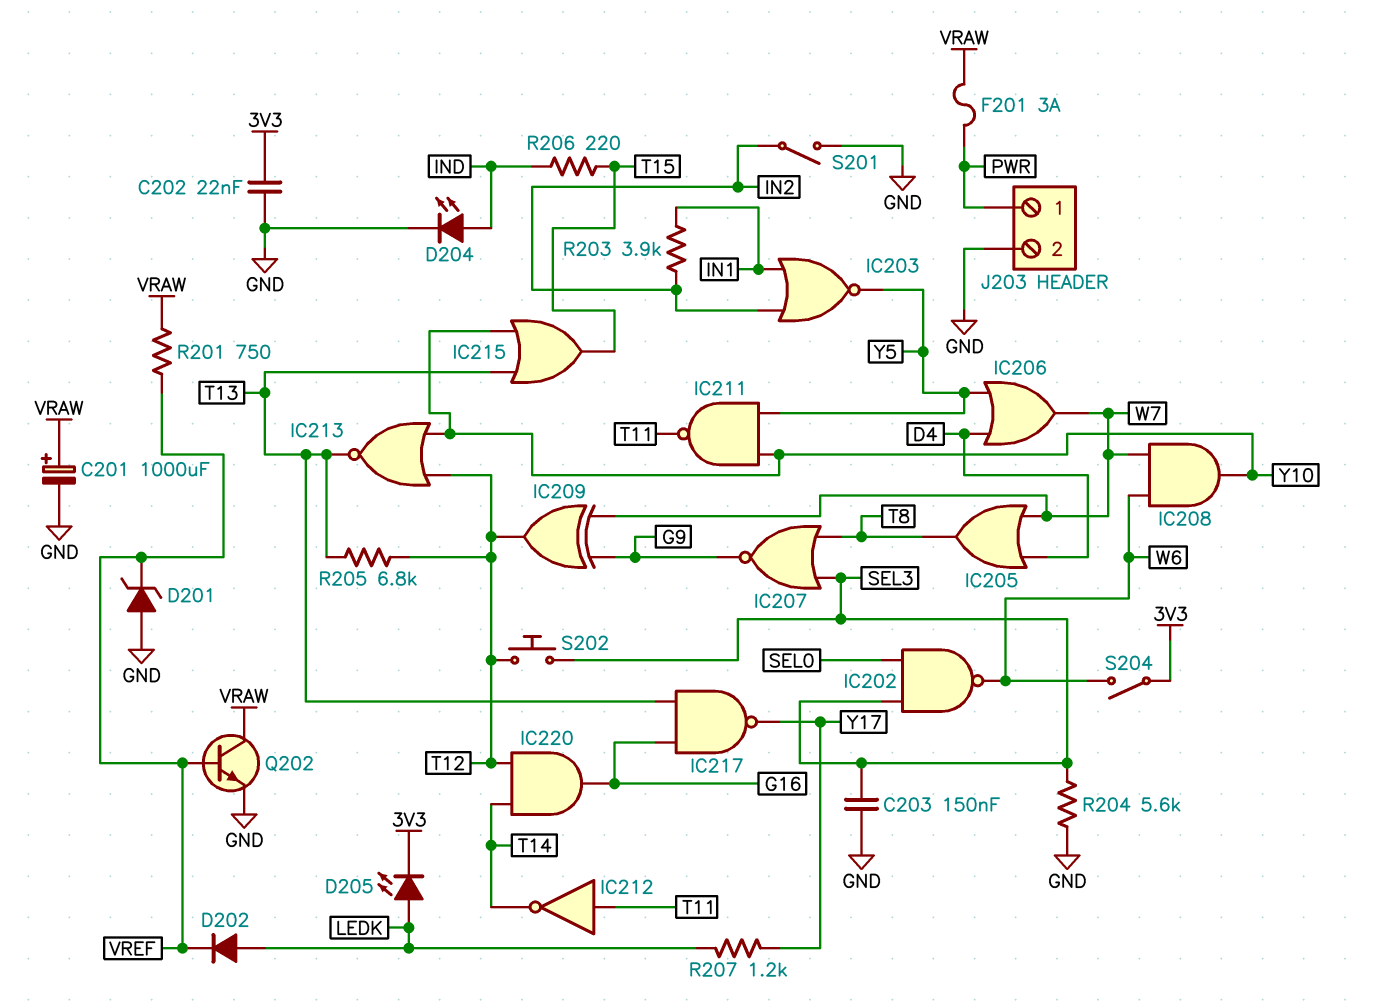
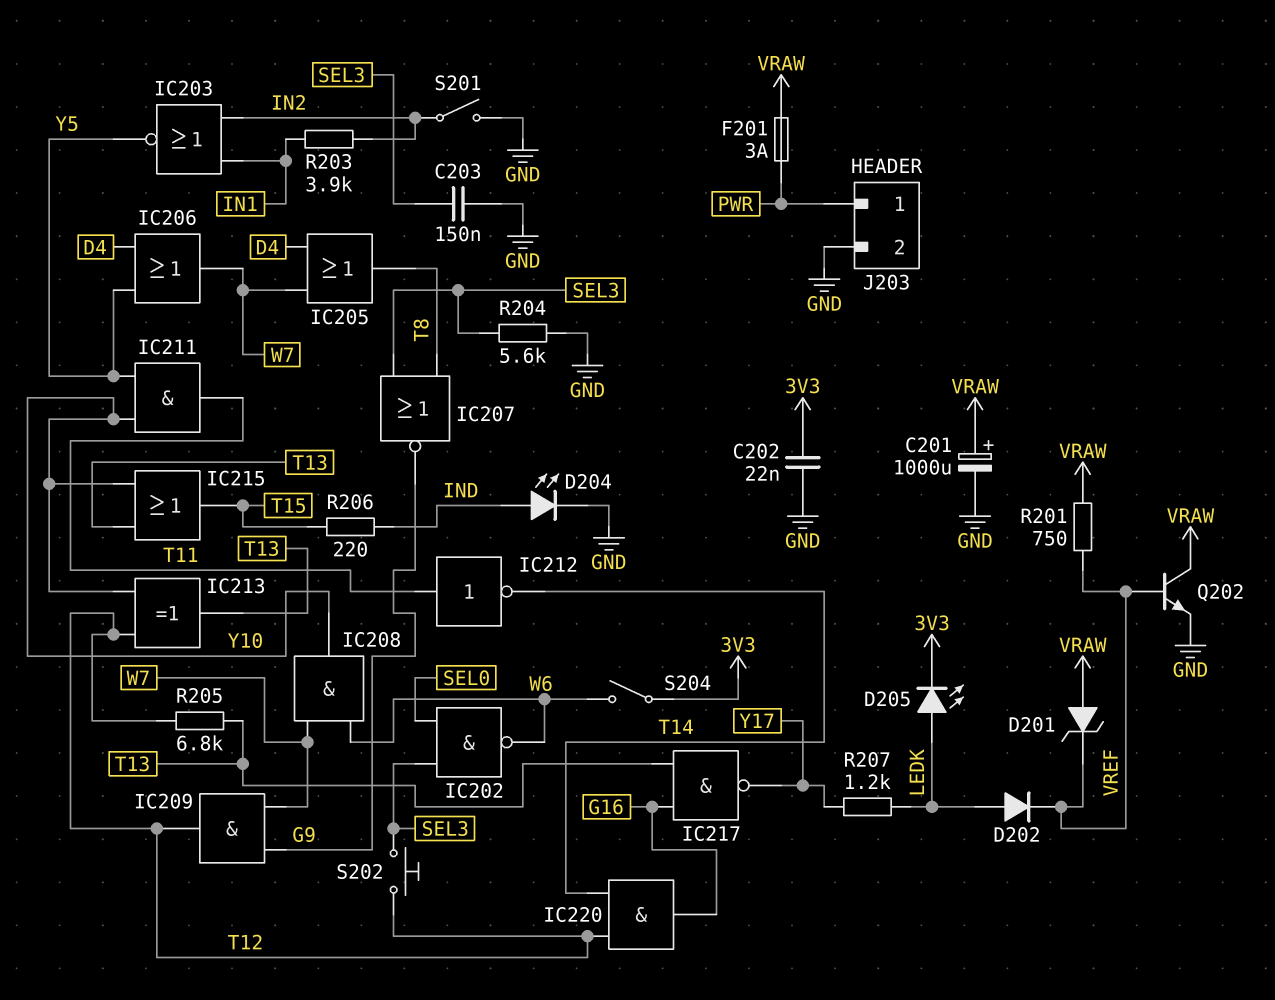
D201: zener (A GND, K VREF) -> zener (A VRAW, K VREF)
IC209: XOR (in G9, in W7, out T12) -> AND (in G9, in W7, out T12)
IC211: NAND (in Y5, in Y10, out T11) -> AND (in Y5, in Y10, out T11)
IC213: NOR (in T12, in Y10, out T13) -> XOR (in T12, in Y10, out T13)

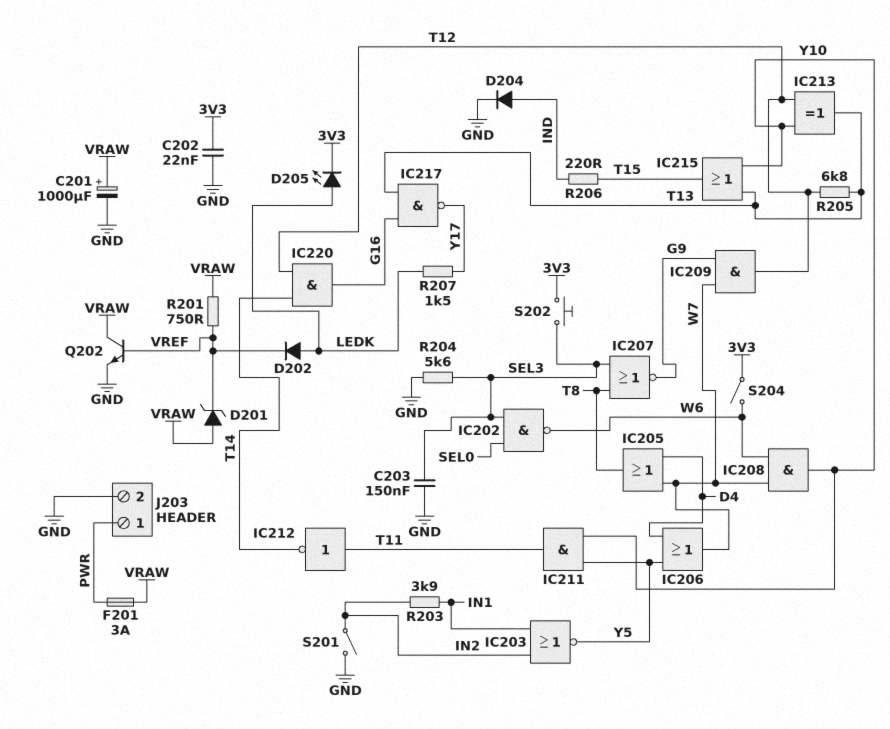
D204: LED (A IND, K GND) -> diode (A IND, K GND)
R207: 1.2k (LEDK, Y17) -> 1.5k (LEDK, Y17)
S202: button (SEL3, T12) -> button (3V3, SEL3)

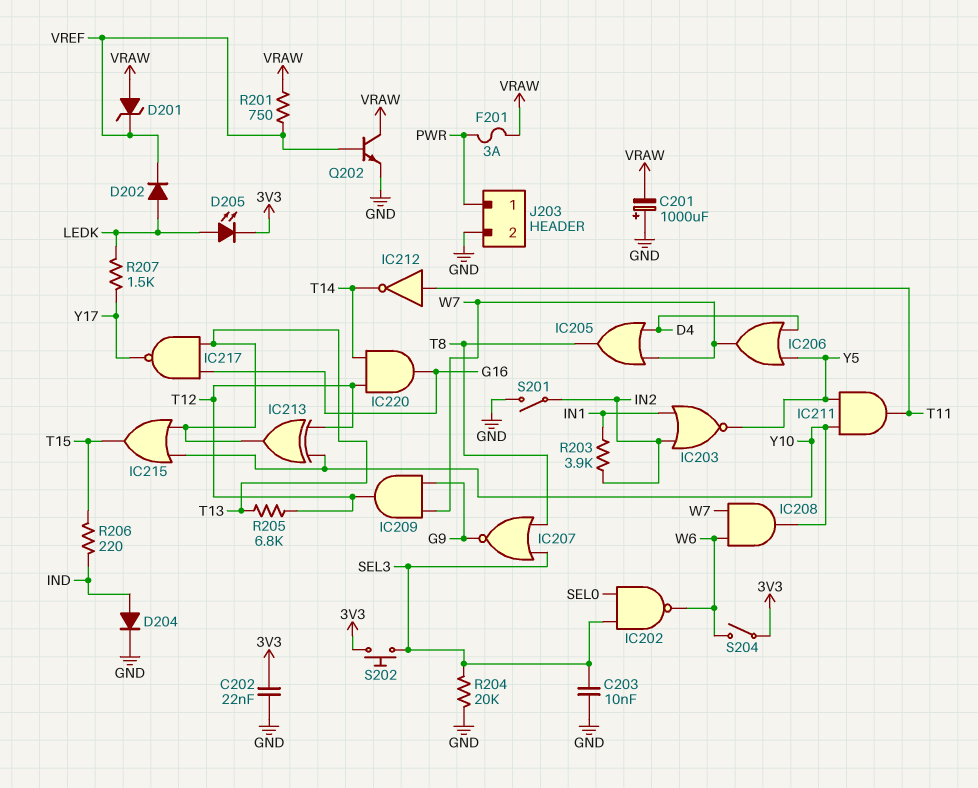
C201: 1000uF (plus VRAW, minus GND) -> 1000uF (plus GND, minus VRAW)
C203: 150nF (GND, SEL3) -> 10nF (GND, SEL3)
R204: 5.6k (GND, SEL3) -> 20k (GND, SEL3)

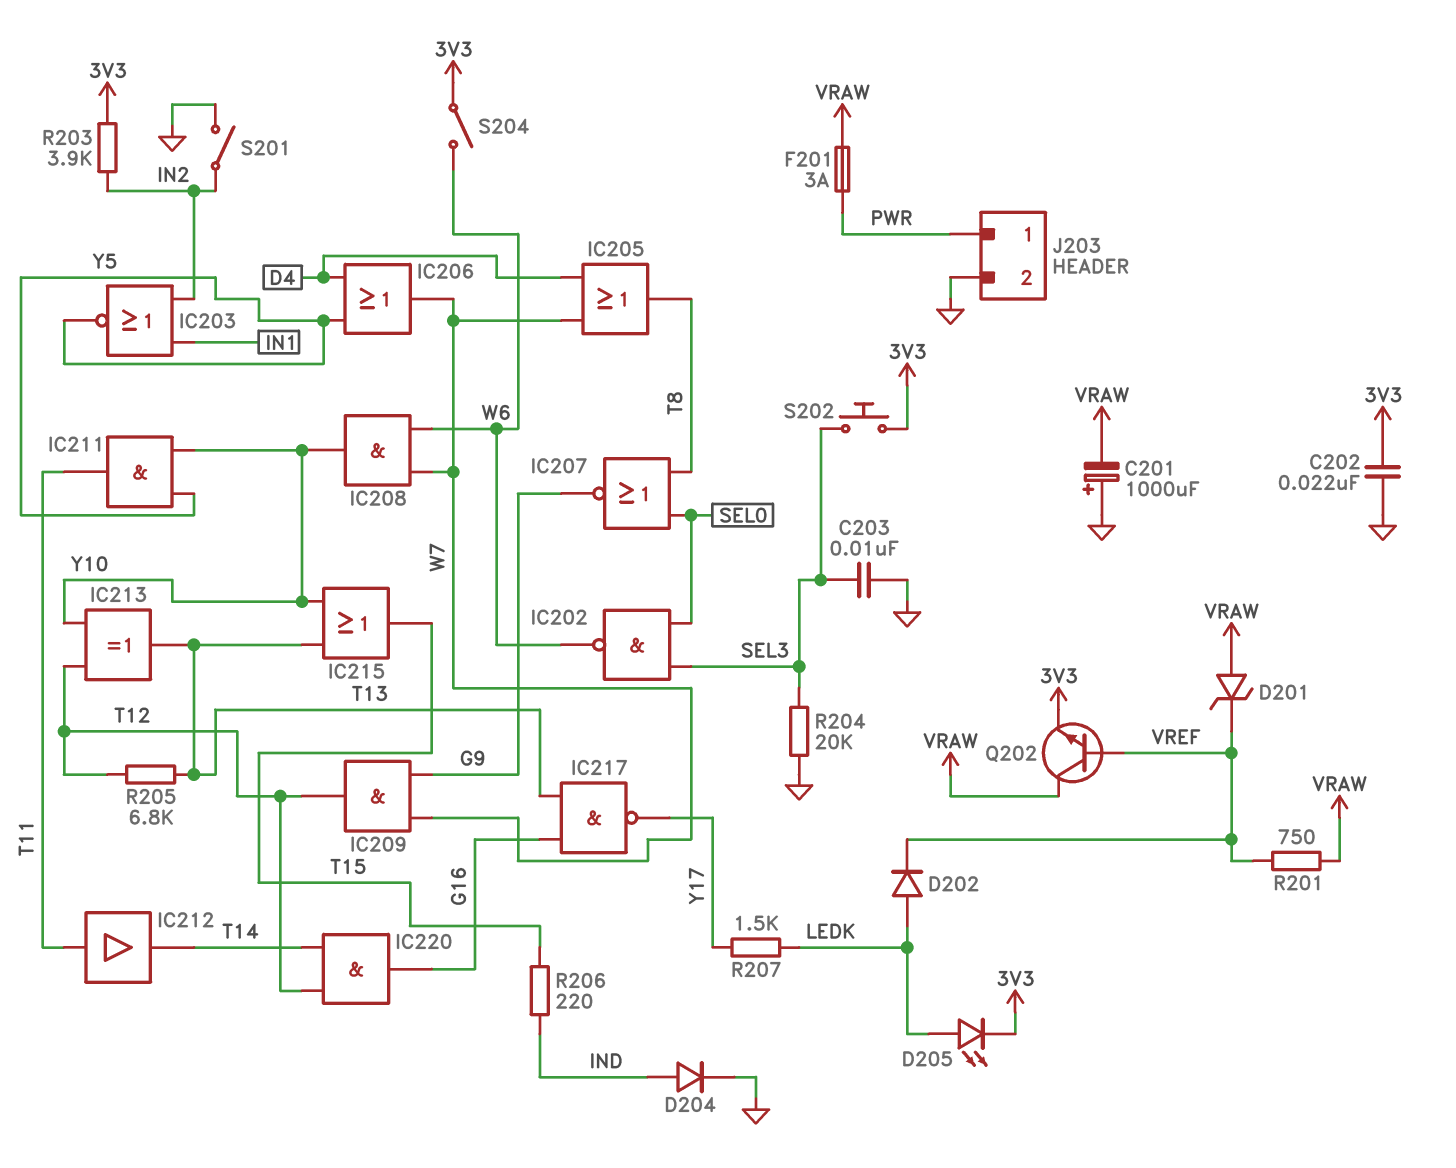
IC207: NOR (in SEL3, in T8, out G9) -> NOR (in SEL0, in T8, out G9)
IC212: NOT (in T11, out T14) -> buffer (in T11, out T14)
Q202: NPN (B VREF, C VRAW, E GND) -> NPN (B VREF, C VRAW, E 3V3)
R203: 3.9k (IN1, IN2) -> 3.9k (3V3, IN2)

